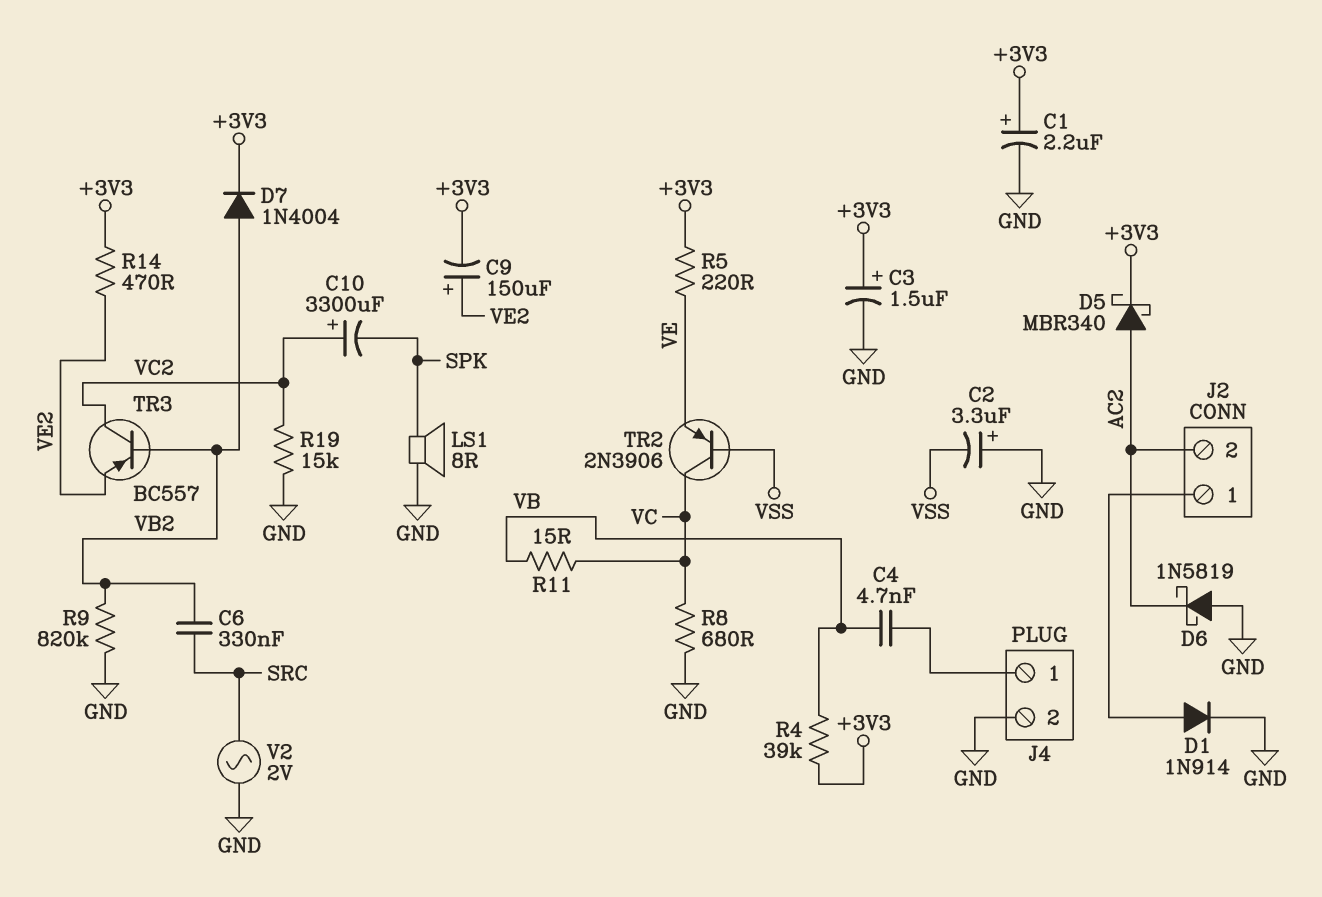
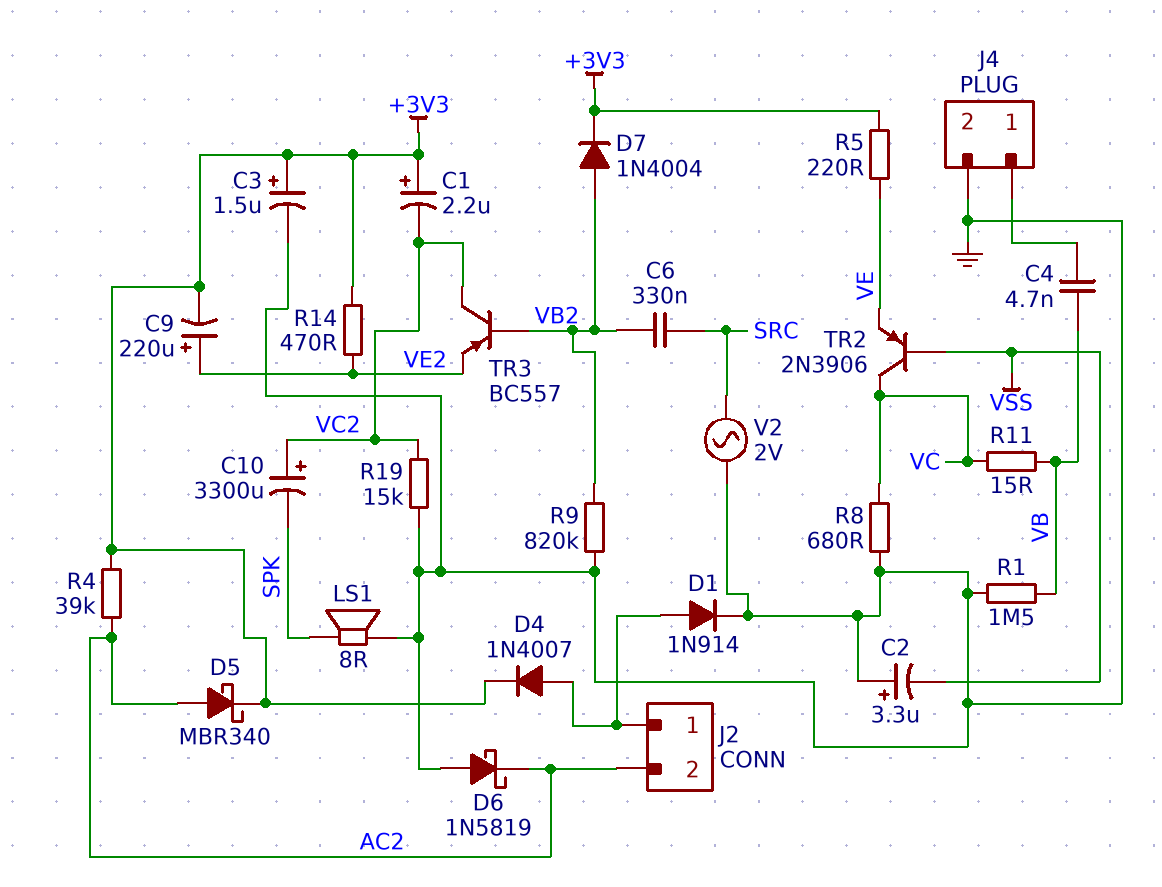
C1: 2.2uF (plus +3V3, minus GND) -> 2.2uF (plus +3V3, minus VC2)
C9: 150uF (plus VE2, minus +3V3) -> 220uF (plus VE2, minus +3V3)
D4: none -> diode 1N4007 (A J2/1, K +3V3)
R1: none -> 1.5M (GND, VB)
R4: 39k (+3V3, VB) -> 39k (+3V3, AC2)

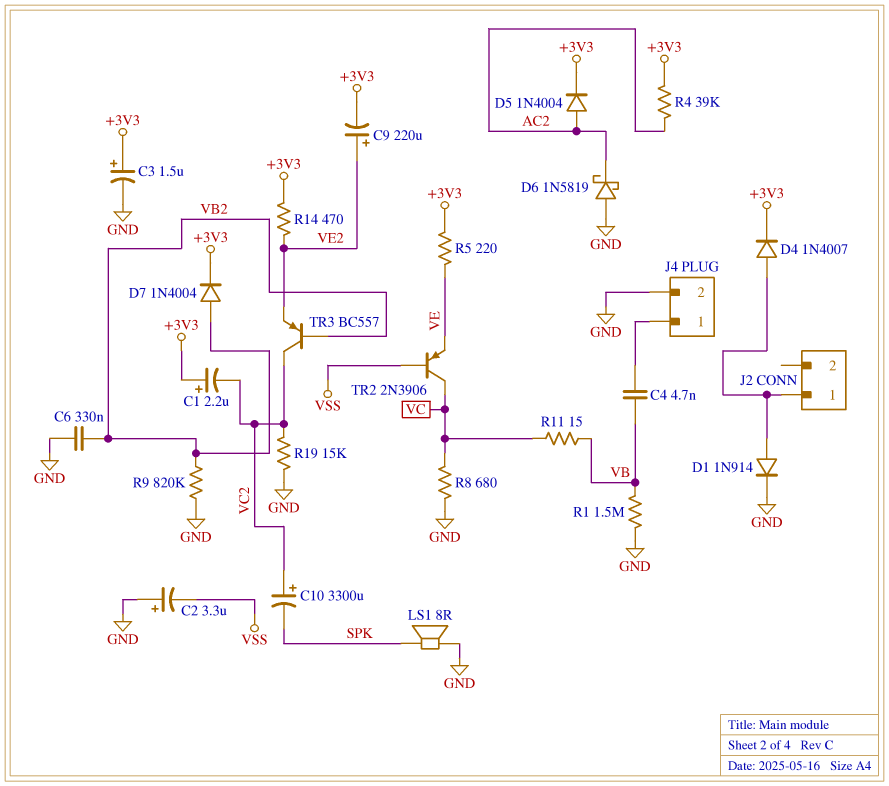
C6: 330nF (SRC, VB2) -> 330nF (GND, VB2)
D5: schottky MBR340 (A AC2, K +3V3) -> diode 1N4004 (A AC2, K +3V3)
J2 pin 2: AC2 -> none
V2: AC 2V (GND, SRC) -> none

